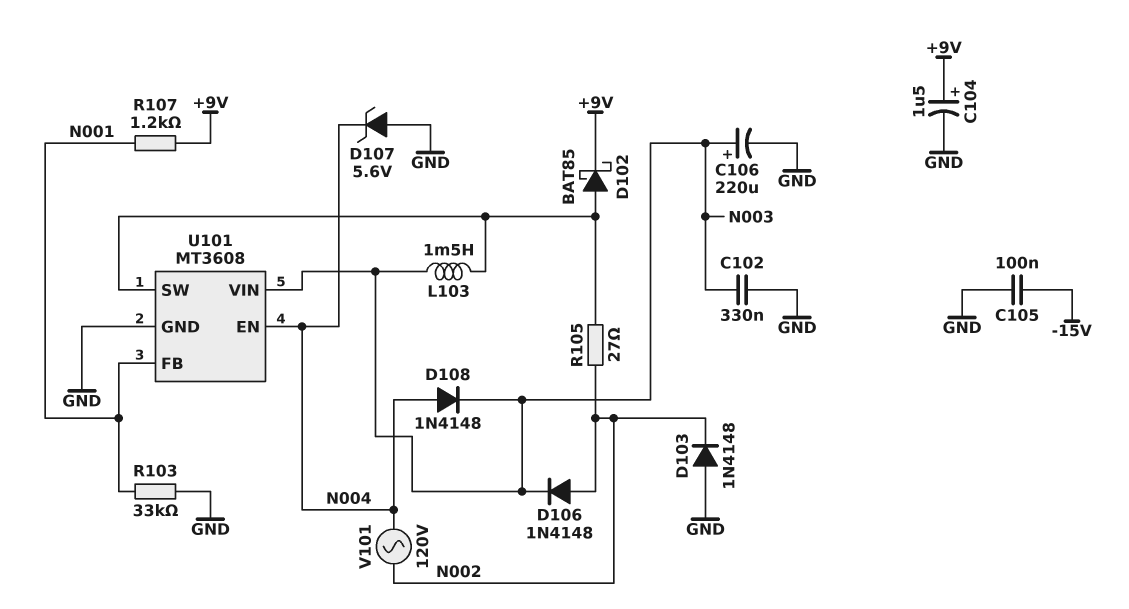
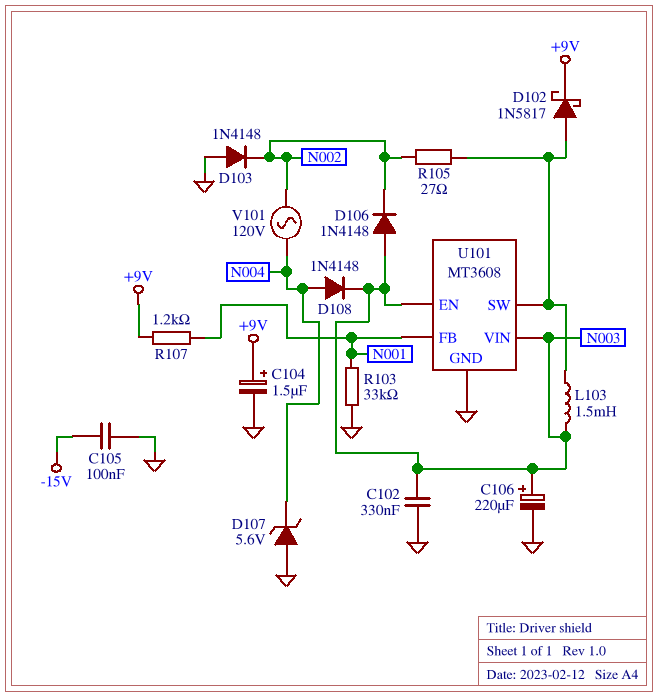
D102: schottky BAT85 (A U101/SW, K +9V) -> schottky 1N5817 (A U101/SW, K +9V)
D106: diode 1N4148 (A N002, K N003) -> diode 1N4148 (A N003, K N002)
U101 pin EN: N004 -> N003

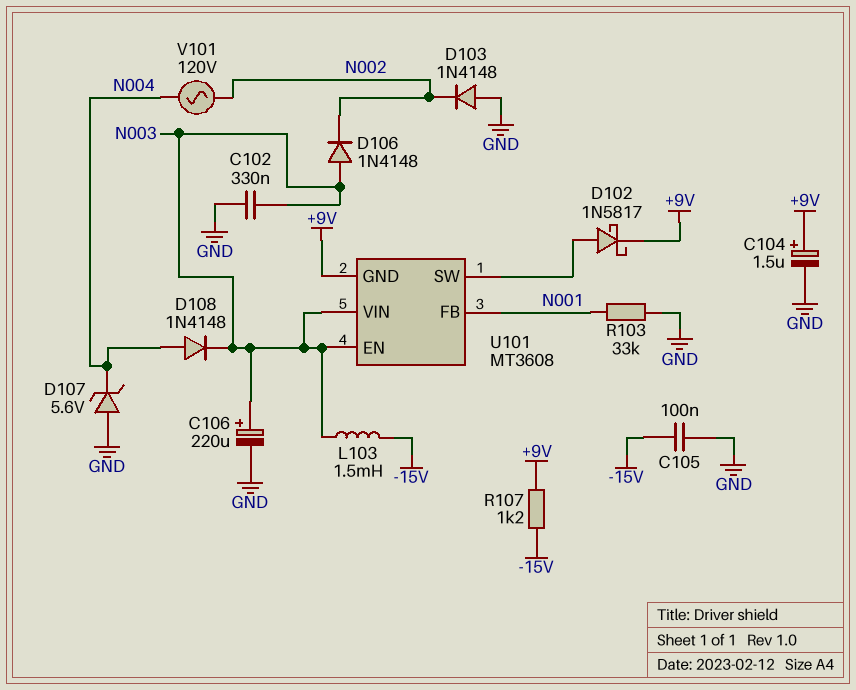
L103: 1.5mH (N003, U101/SW) -> 1.5mH (-15V, N003)
R105: 27 (N002, U101/SW) -> none
R107: 1.2k (+9V, N001) -> 1.2k (+9V, -15V)
U101 pin GND: GND -> +9V

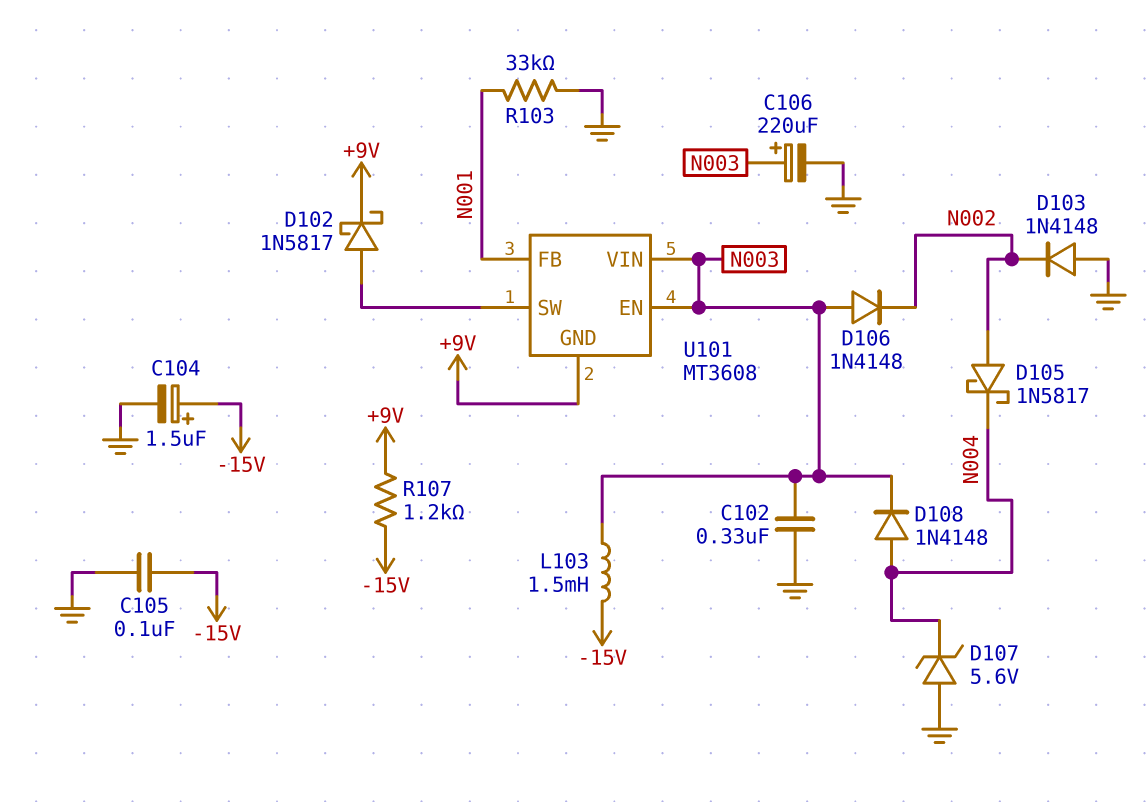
C104: 1.5uF (plus +9V, minus GND) -> 1.5uF (plus -15V, minus GND)
D105: none -> schottky 1N5817 (A N002, K N004)
V101: AC 120V (N002, N004) -> none

